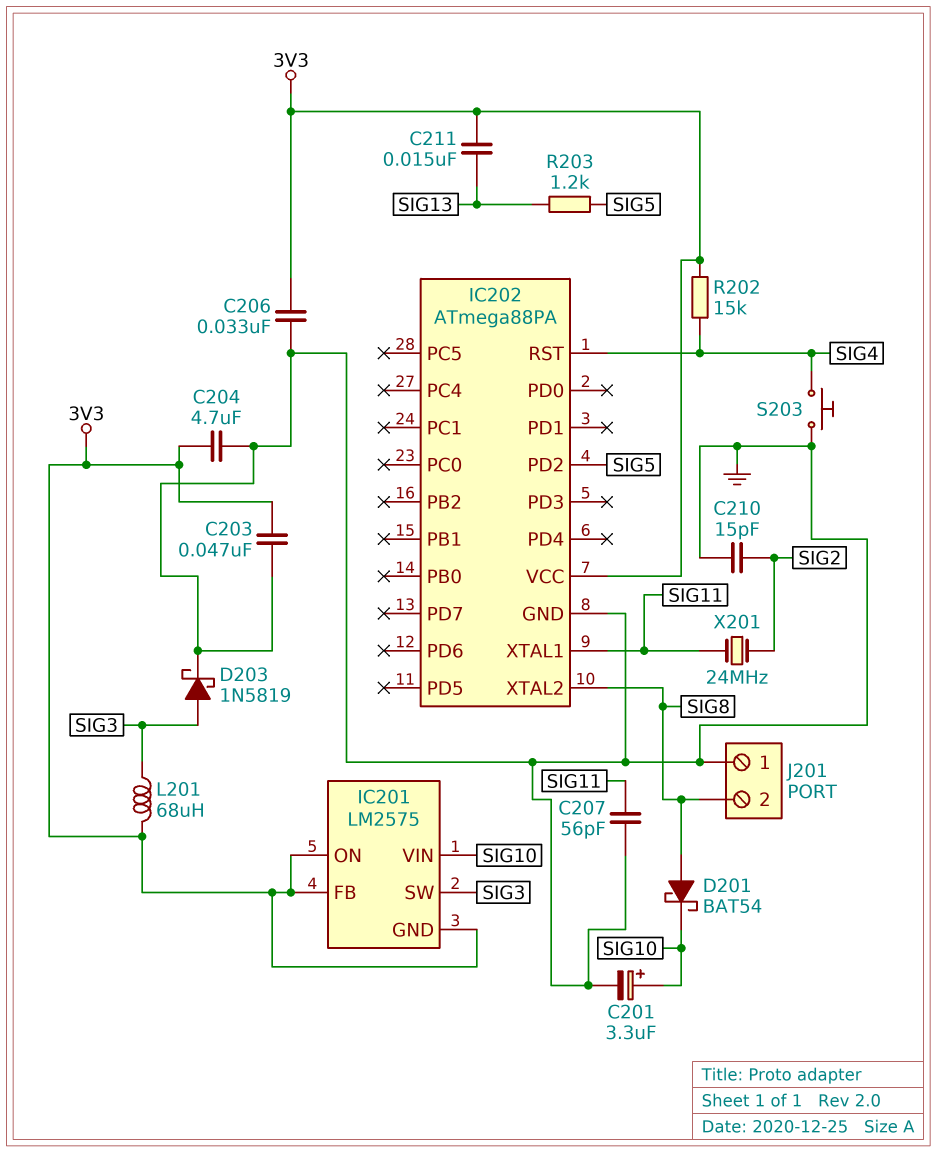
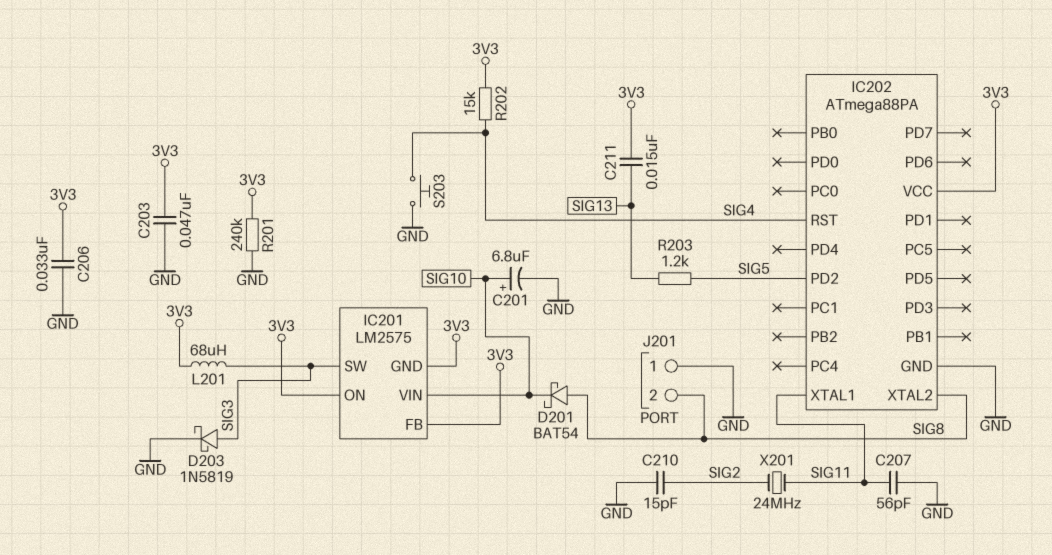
C201: 3.3uF (plus SIG10, minus GND) -> 6.8uF (plus SIG10, minus GND)
C204: 4.7uF (3V3, GND) -> none
R201: none -> 240k (3V3, GND)

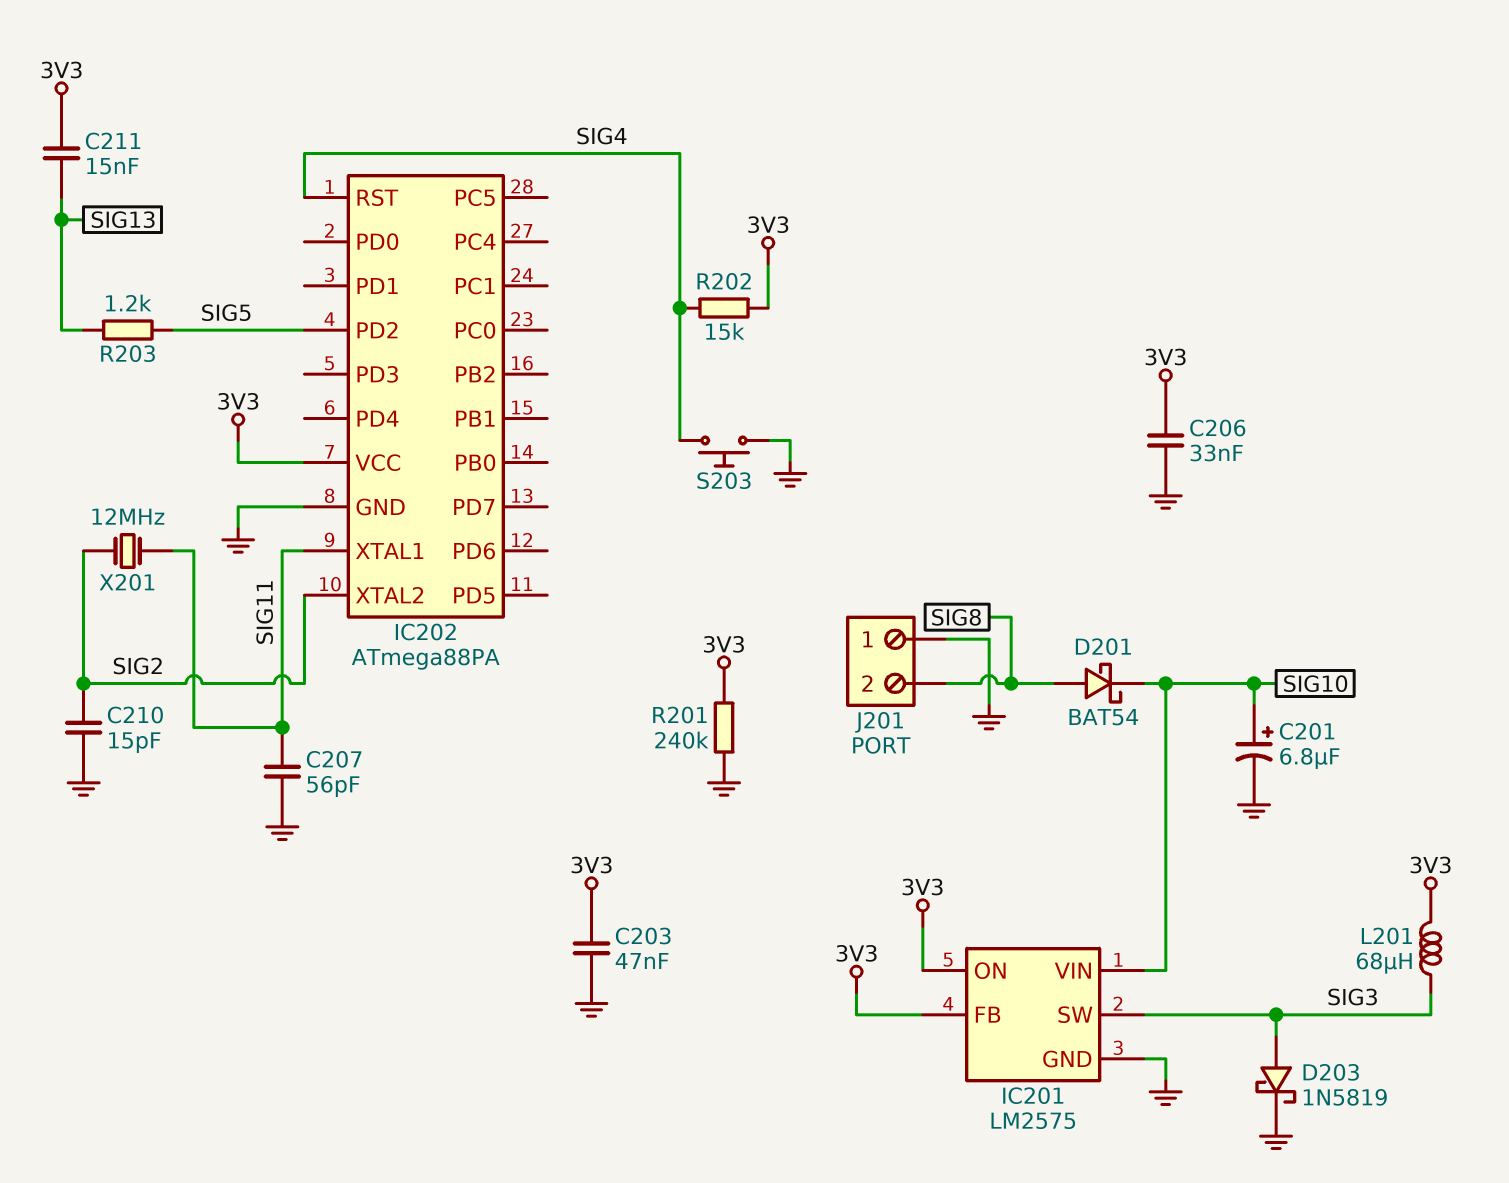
IC201 pin GND: 3V3 -> GND
IC202 pin XTAL2: SIG8 -> SIG2
X201: 24MHz (SIG2, SIG11) -> 12MHz (SIG2, SIG11)

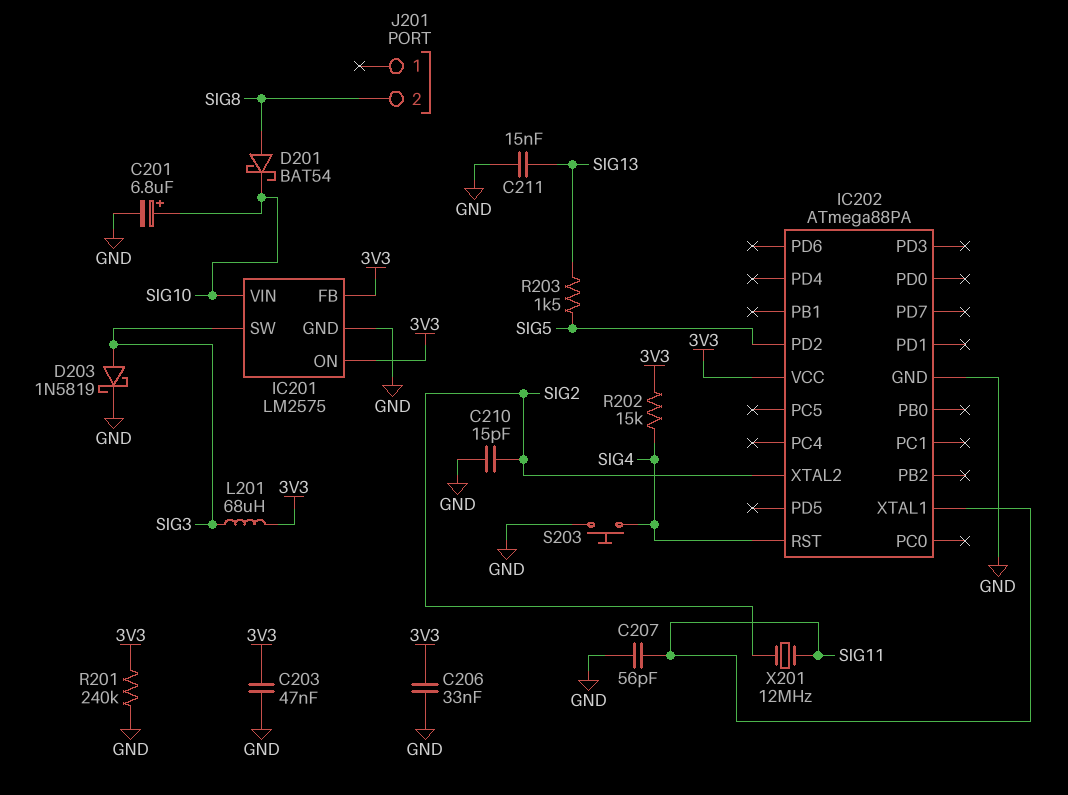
C211: 15nF (3V3, SIG13) -> 15nF (GND, SIG13)
J201 pin 1: GND -> none
R203: 1.2k (SIG5, SIG13) -> 1.5k (SIG5, SIG13)

